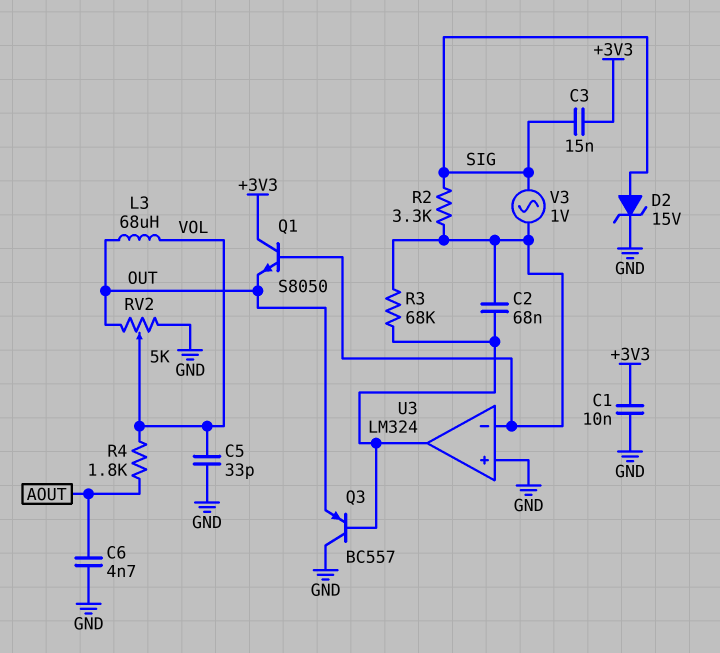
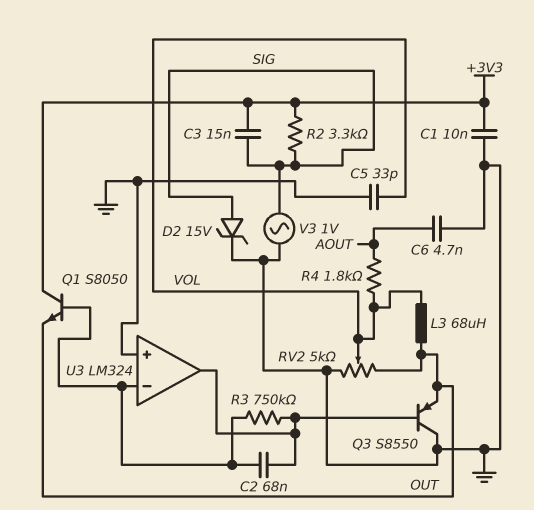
Q3: PNP BC557 (B U3/out, C GND, E OUT) -> PNP S8550 (B U3/out, C GND, E OUT)
R2: 3.3k (SIG, U3/in-) -> 3.3k (+3V3, SIG)
R3: 68k (U3/in-, U3/out) -> 750k (U3/in-, U3/out)
V3: AC 1V (SIG, U3/in-) -> AC 1V (GND, SIG)

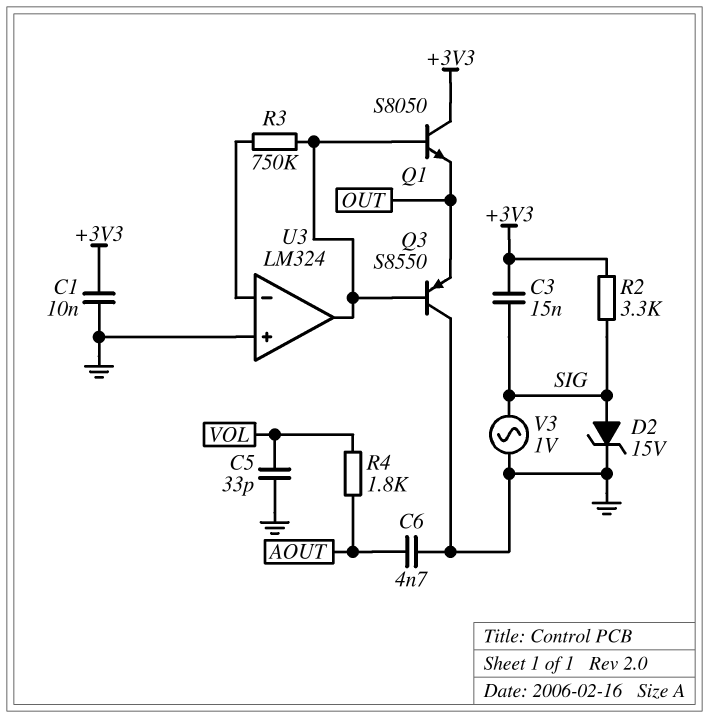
C2: 68nF (U3/in-, U3/out) -> none
L3: 68uH (OUT, VOL) -> none
Q1: NPN S8050 (B U3/in-, C +3V3, E OUT) -> NPN S8050 (B U3/out, C +3V3, E OUT)
RV2: 5k (GND, OUT, wiper VOL) -> none

